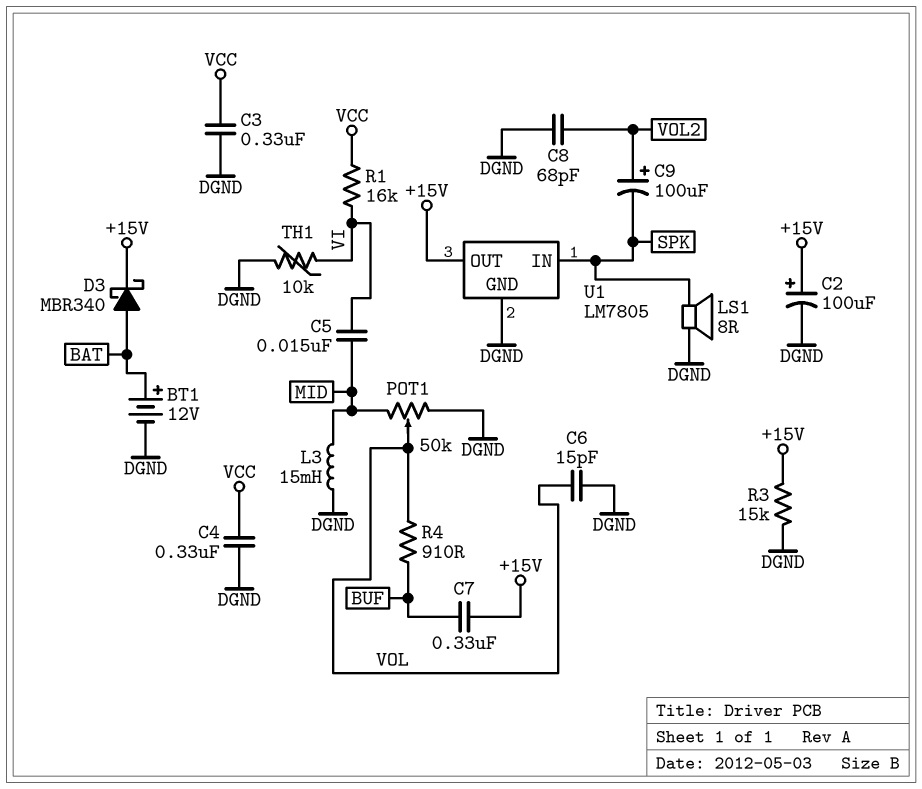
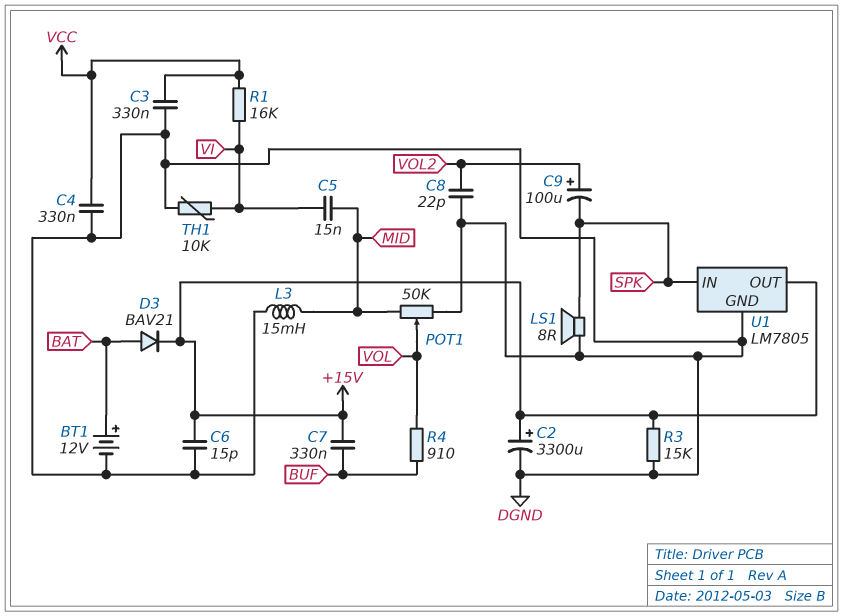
C2: 100uF (plus +15V, minus DGND) -> 3300uF (plus +15V, minus DGND)
C6: 15pF (DGND, VOL) -> 15pF (+15V, DGND)
C8: 68pF (DGND, VOL2) -> 22pF (DGND, VOL2)
D3: schottky MBR340 (A BAT, K +15V) -> diode BAV21 (A BAT, K +15V)

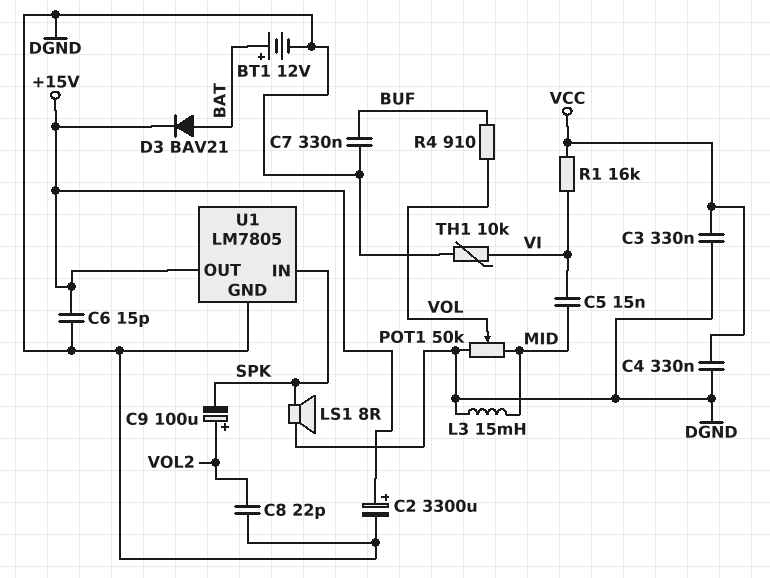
C7: 330nF (+15V, BUF) -> 330nF (BUF, DGND)
R3: 15k (+15V, DGND) -> none

